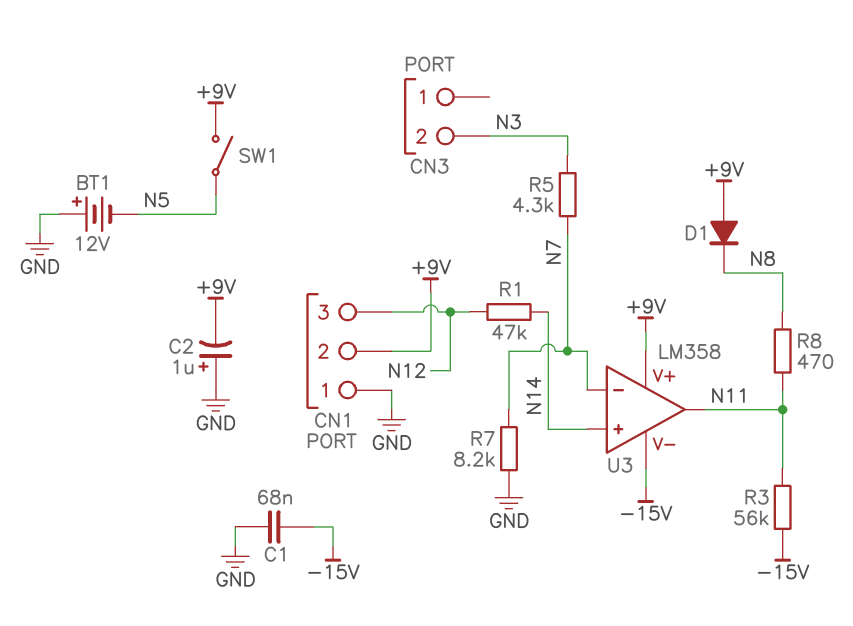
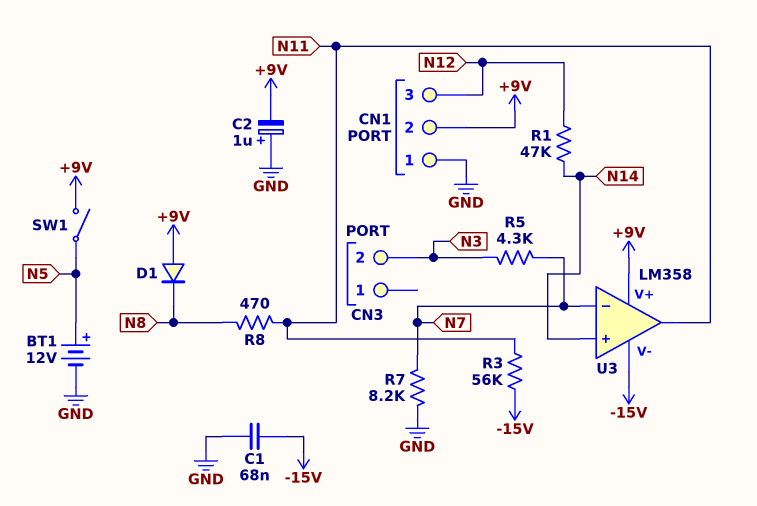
BT1: 12V (plus GND, minus N5) -> 12V (plus N5, minus GND)

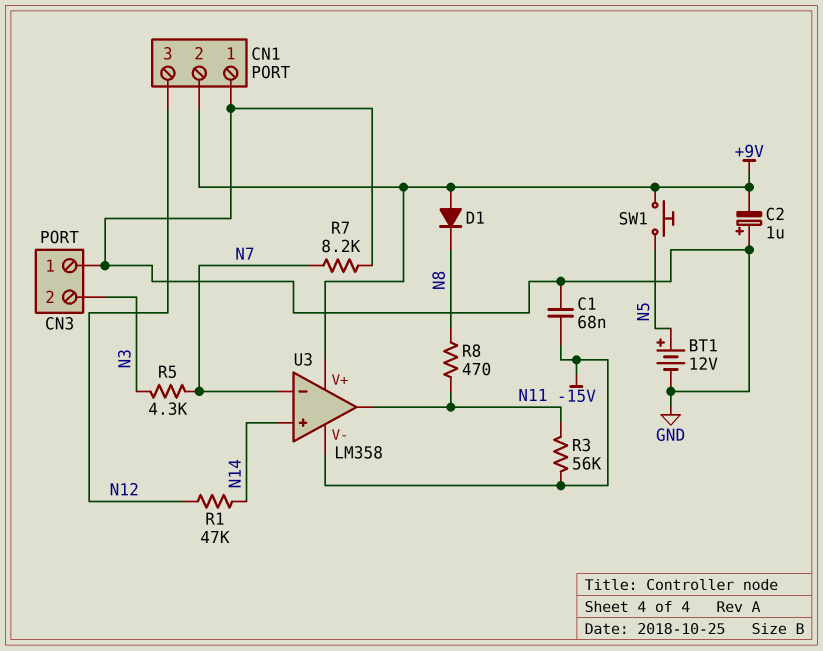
CN3 pin 1: none -> GND
SW1: switch (+9V, N5) -> button (+9V, N5)

